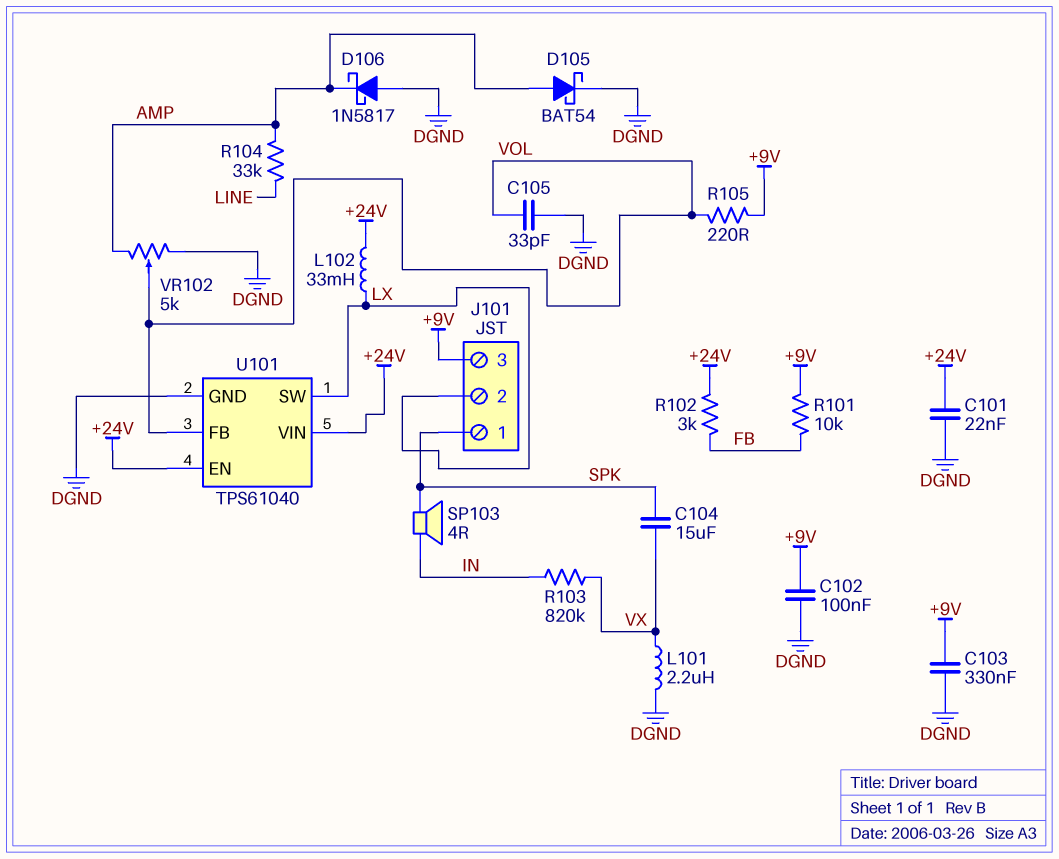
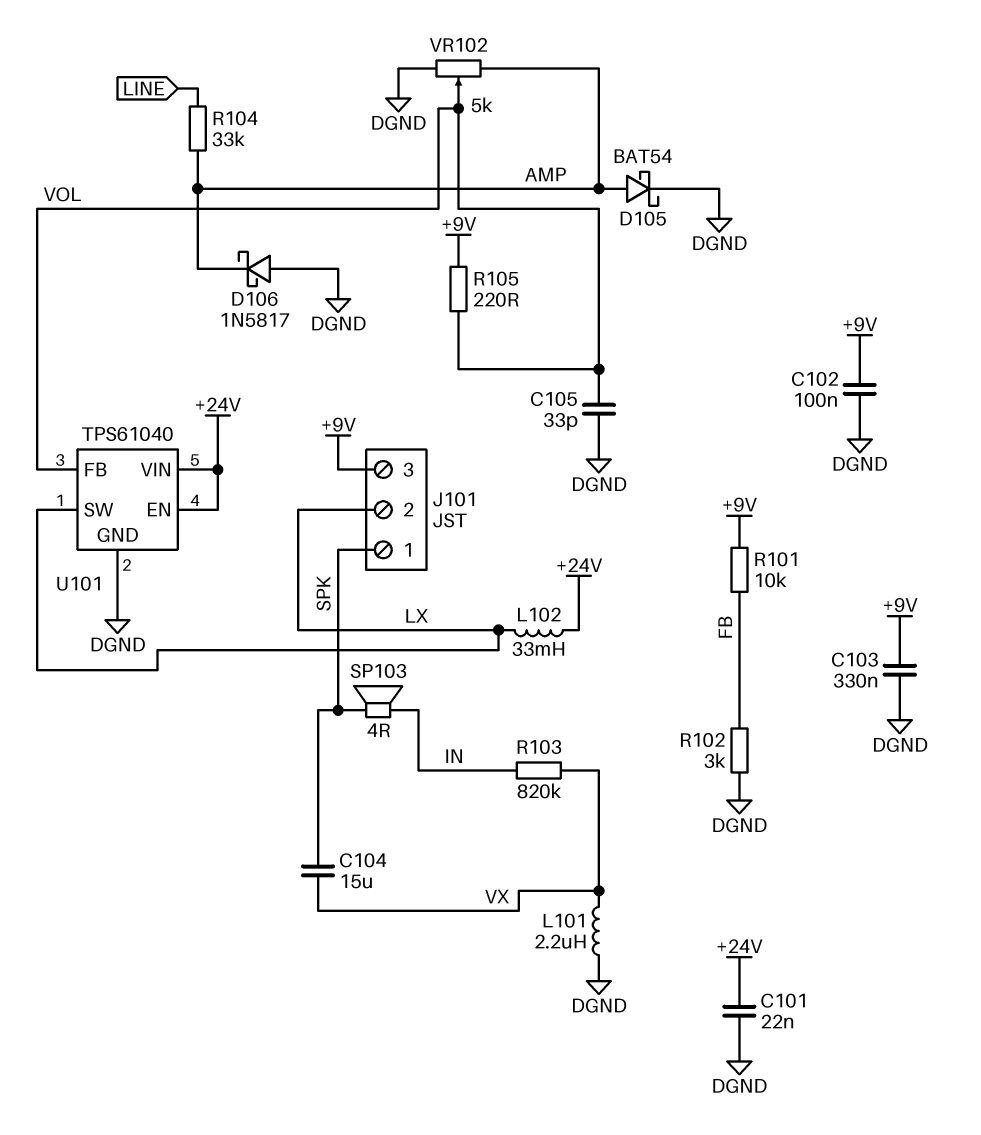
R102: 3k (+24V, FB) -> 3k (DGND, FB)

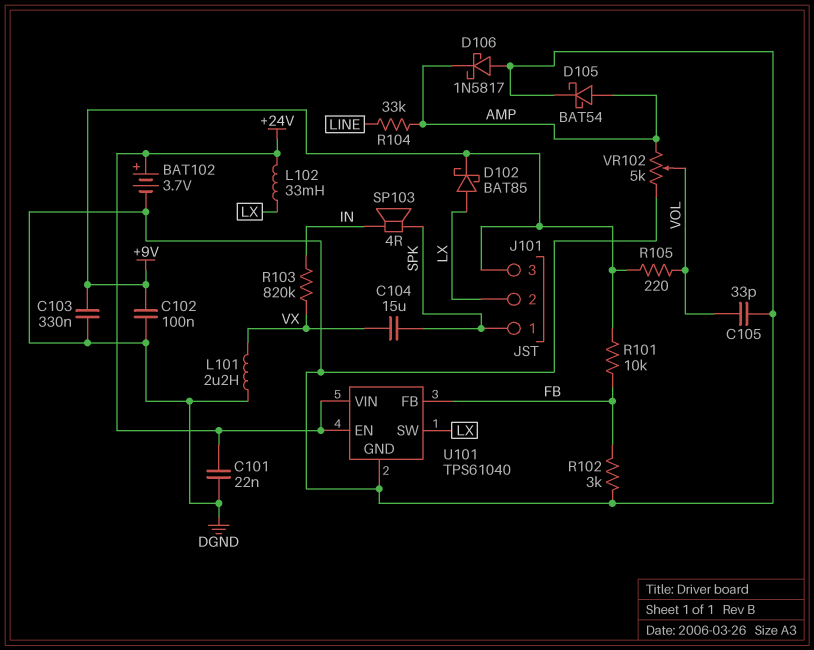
BAT102: none -> 3.7V (plus +24V, minus DGND)
D102: none -> schottky BAT85 (A LX, K +9V)
U101 pin FB: VOL -> FB

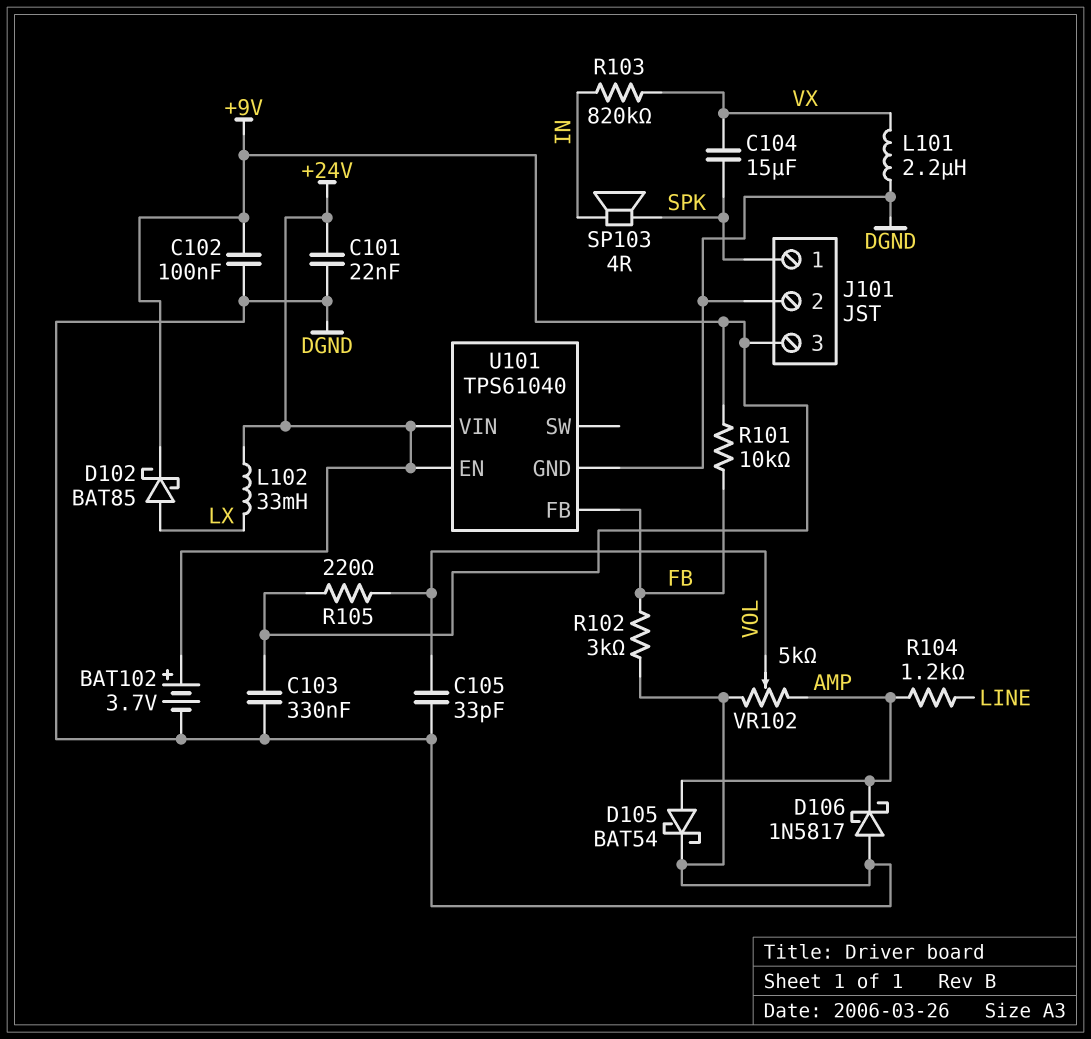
J101 pin 2: LX -> DGND
R104: 33k (AMP, LINE) -> 1.2k (AMP, LINE)
U101 pin SW: LX -> none

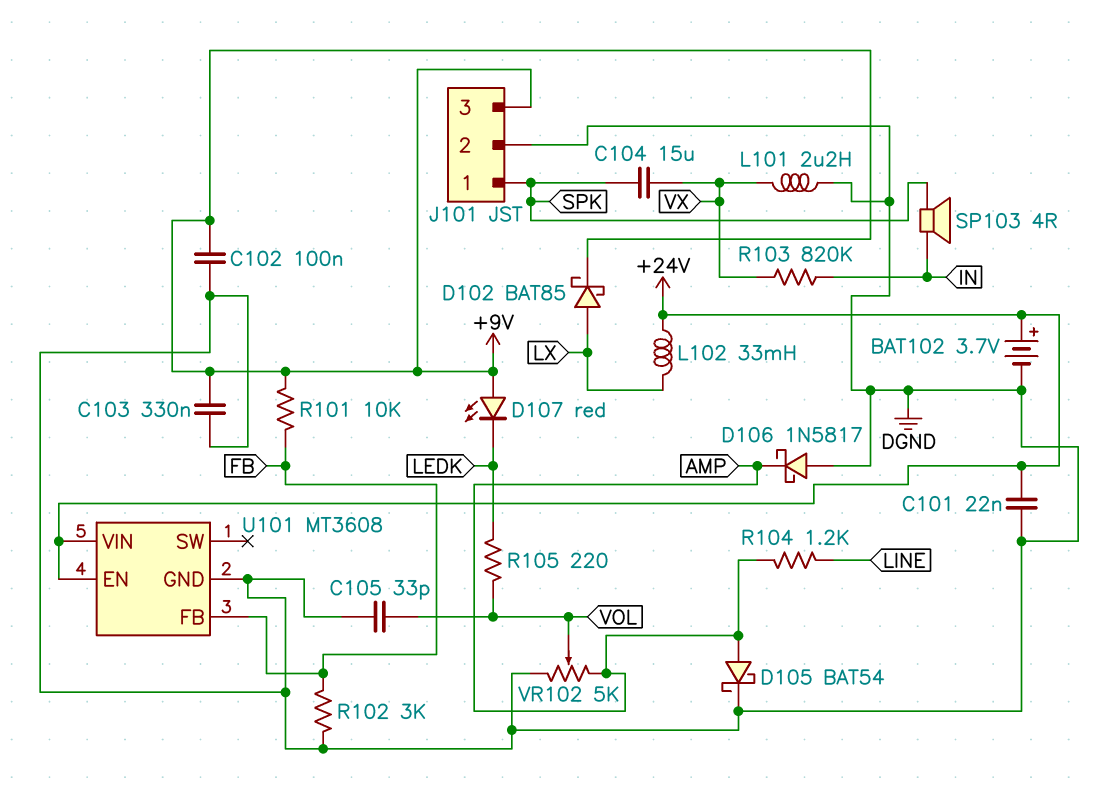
D107: none -> LED red (A +9V, K LEDK)
R105: 220 (+9V, VOL) -> 220 (LEDK, VOL)
U101: TPS61040 -> MT3608

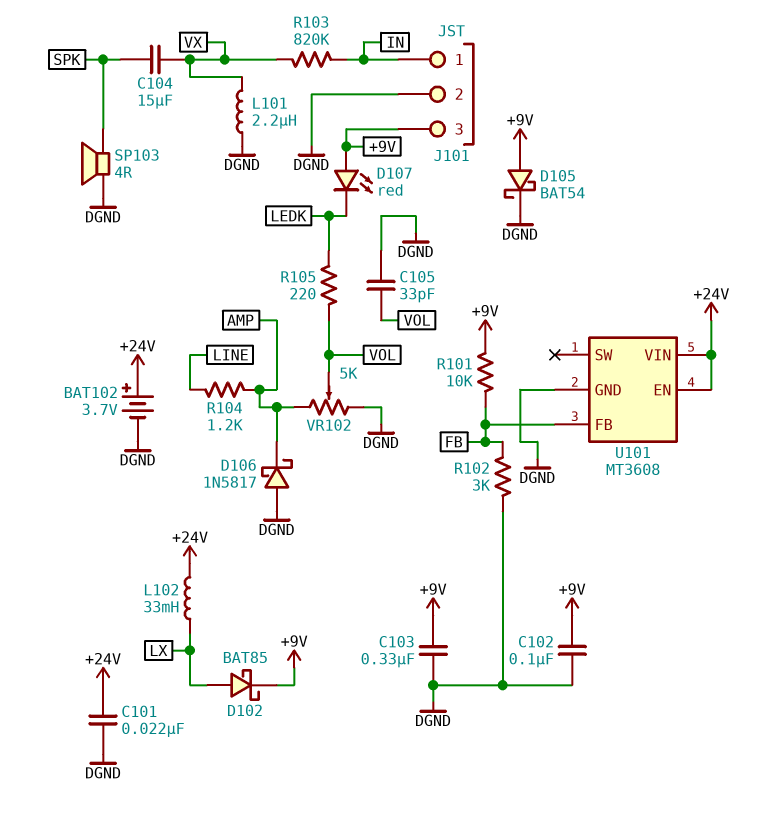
D105: schottky BAT54 (A AMP, K DGND) -> schottky BAT54 (A +9V, K DGND)
J101 pin 1: SPK -> IN
SP103: speaker 4R (IN, SPK) -> speaker 4R (DGND, SPK)

